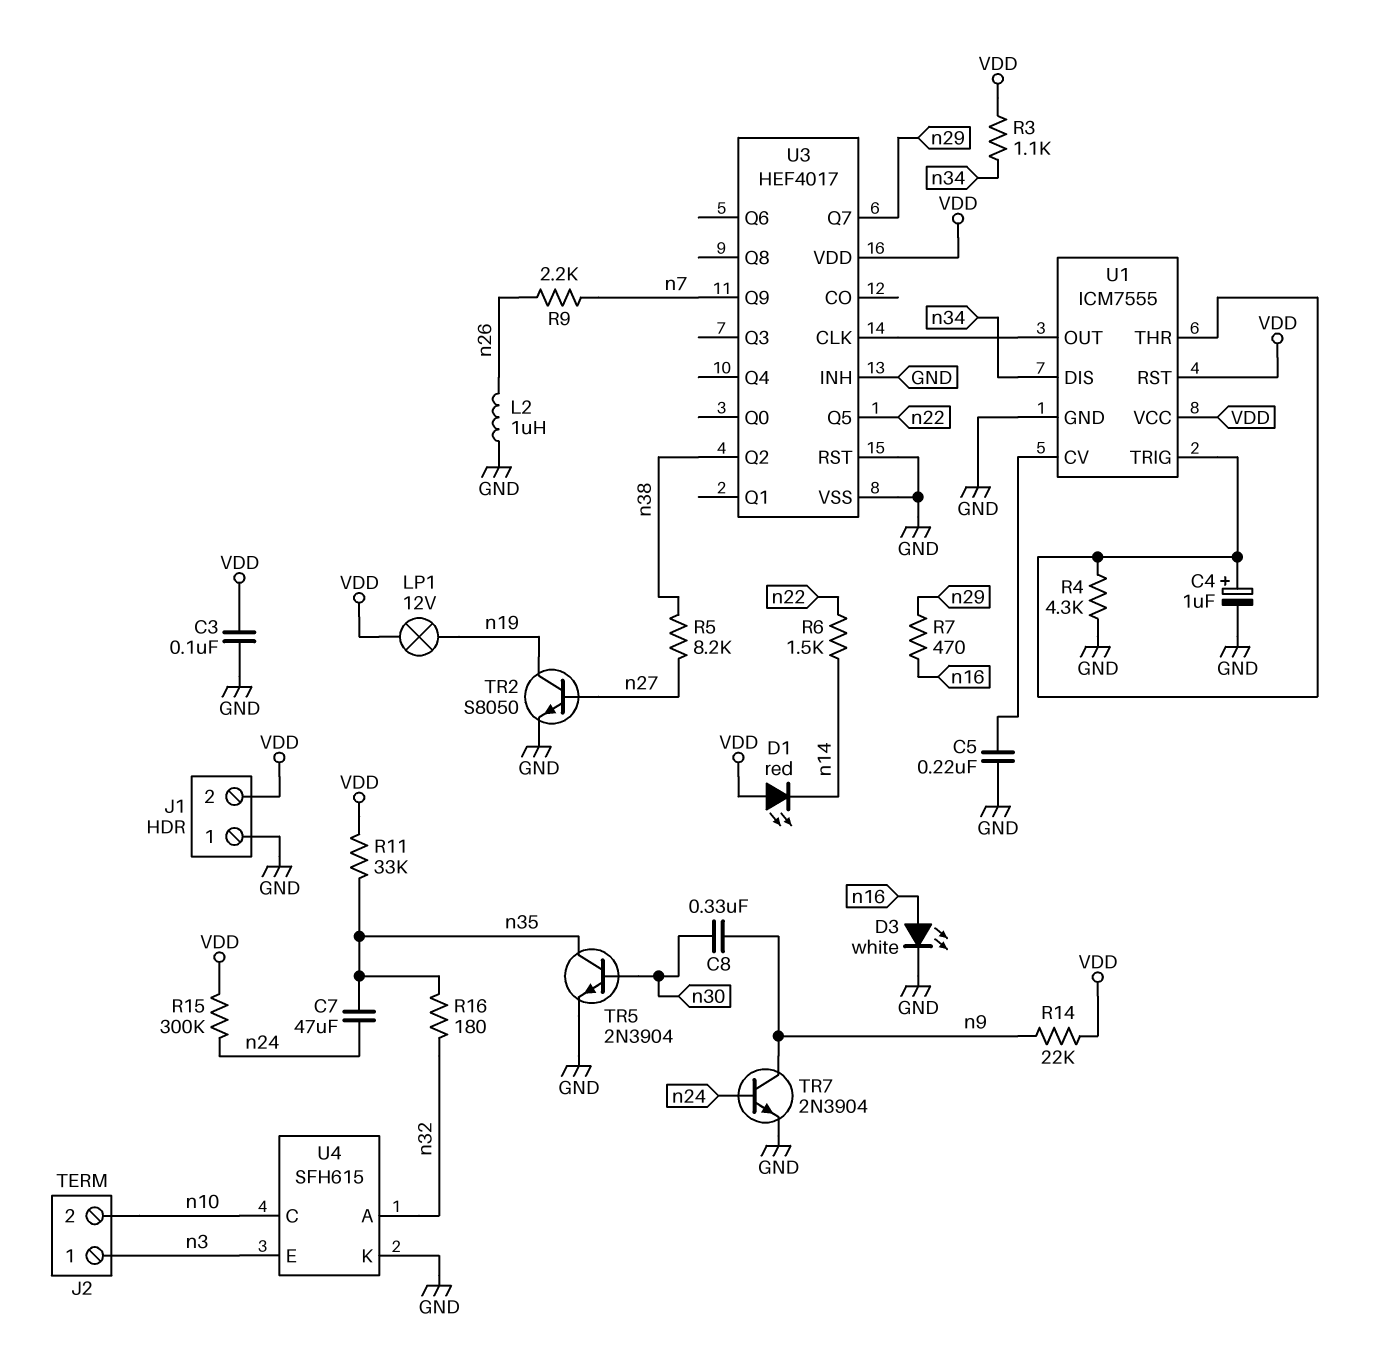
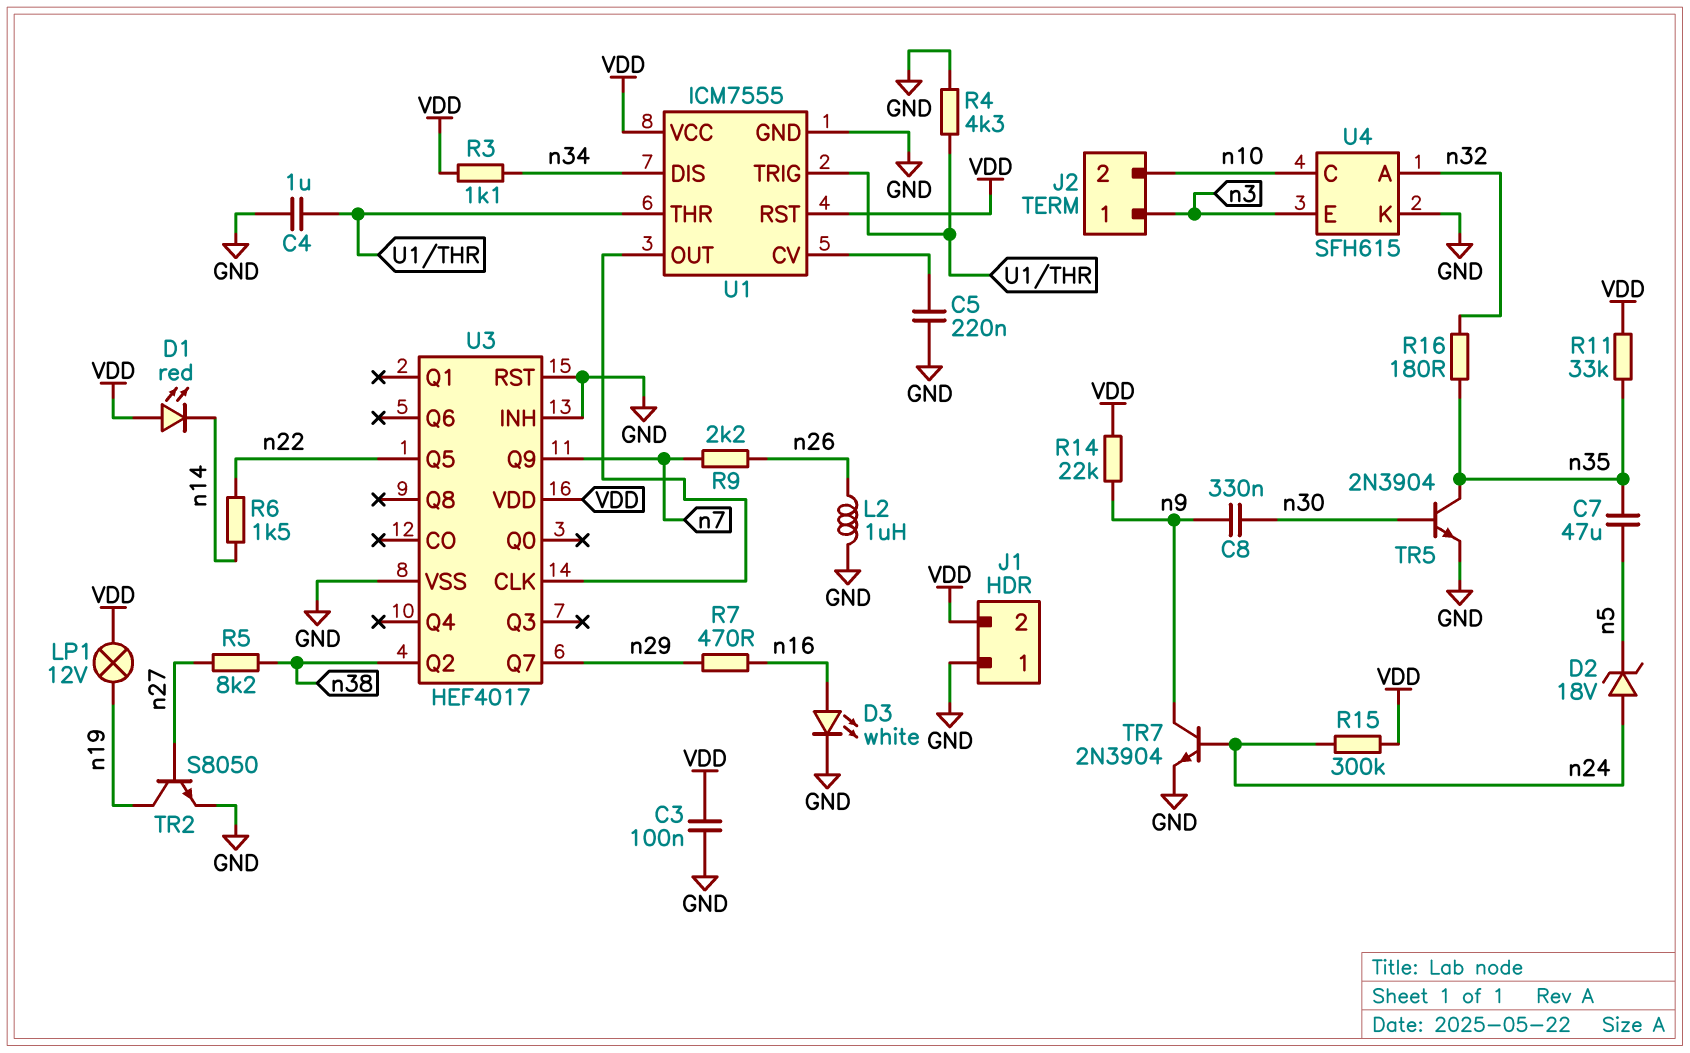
C4: 1uF (plus U1/THR, minus GND) -> 1uF (GND, U1/THR)
C7: 47uF (n24, n35) -> 47uF (n5, n35)
D2: none -> zener 18V (A n24, K n5)

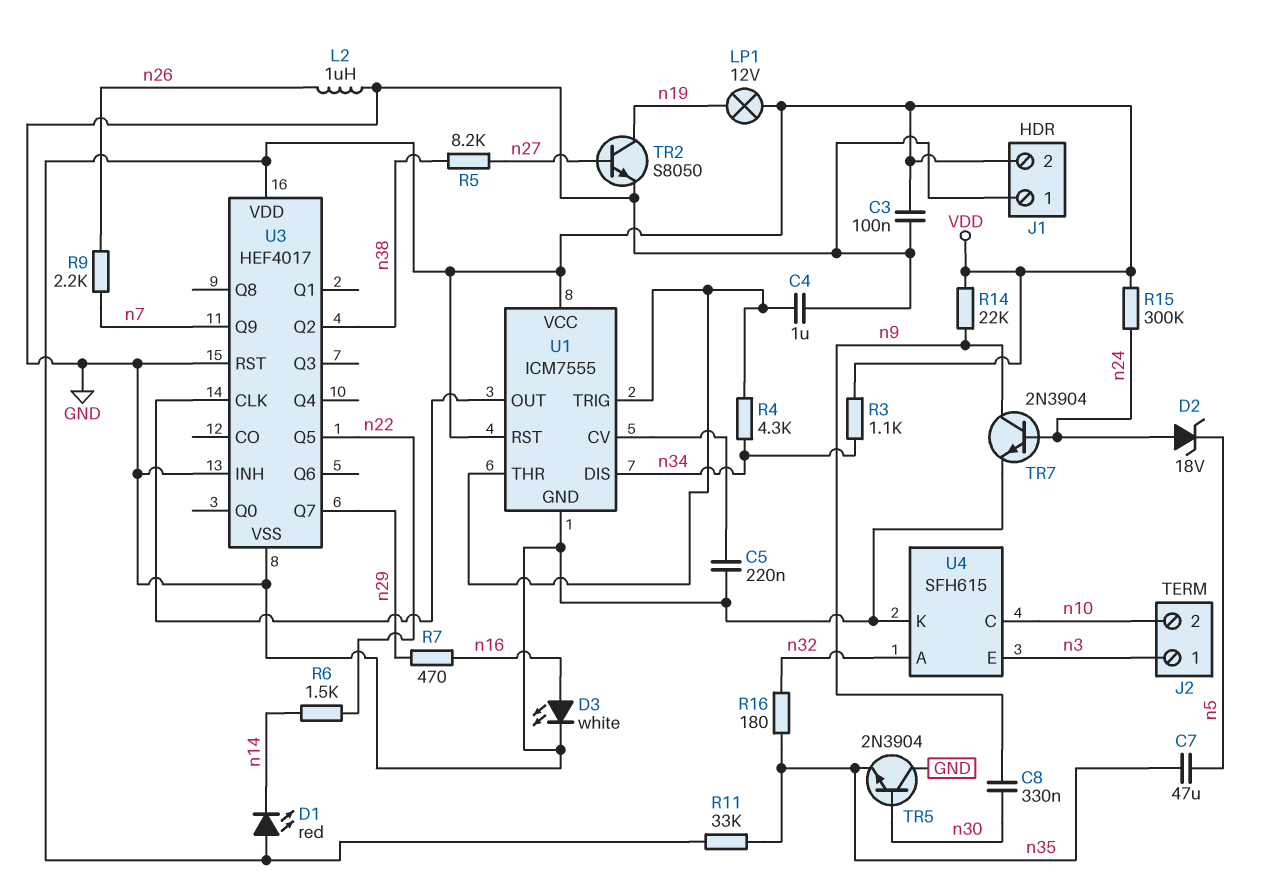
R4: 4.3k (GND, U1/THR) -> 4.3k (U1/THR, n34)
TR5: NPN 2N3904 (B n30, C n35, E GND) -> NPN 2N3904 (B n30, C GND, E n35)

